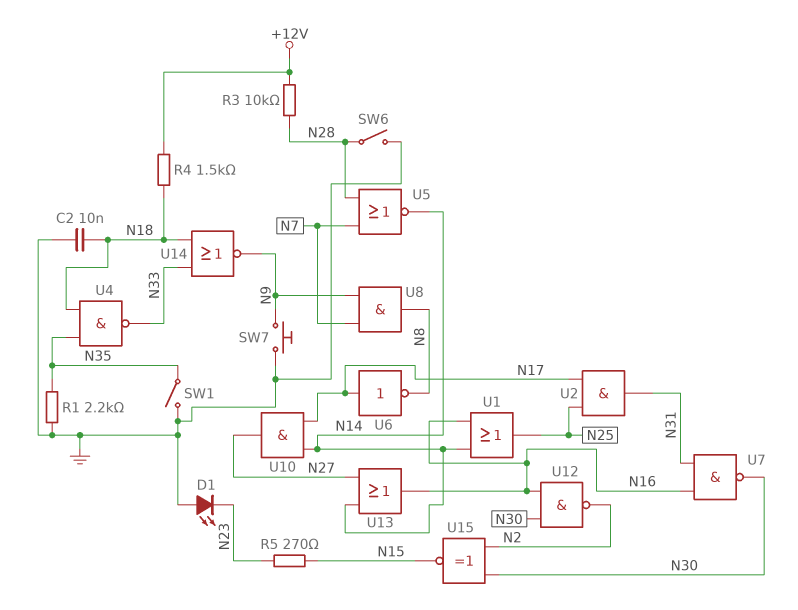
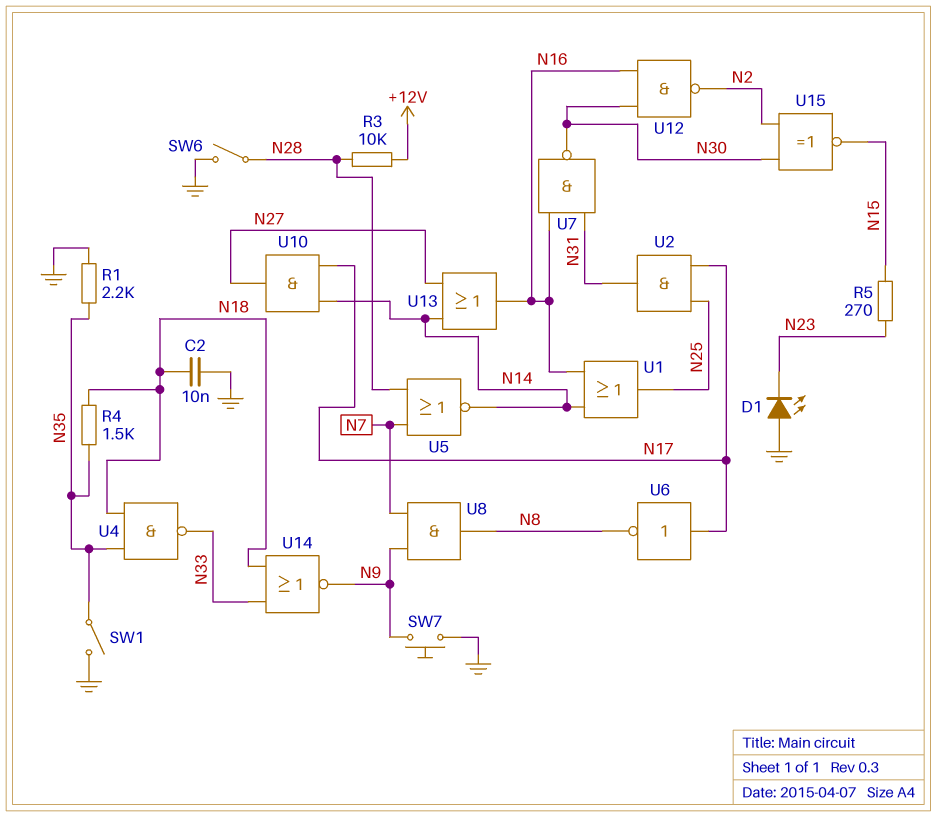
R4: 1.5k (+12V, N18) -> 1.5k (N18, N35)

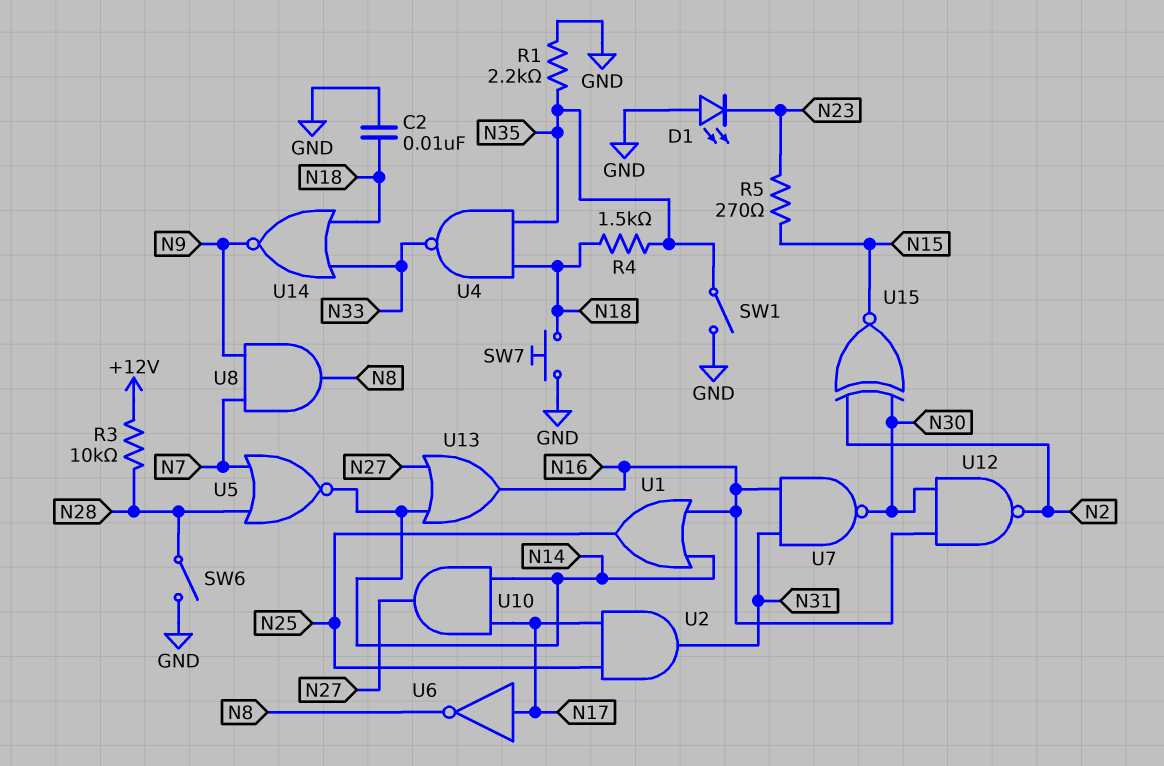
SW7: button (GND, N9) -> button (GND, N18)

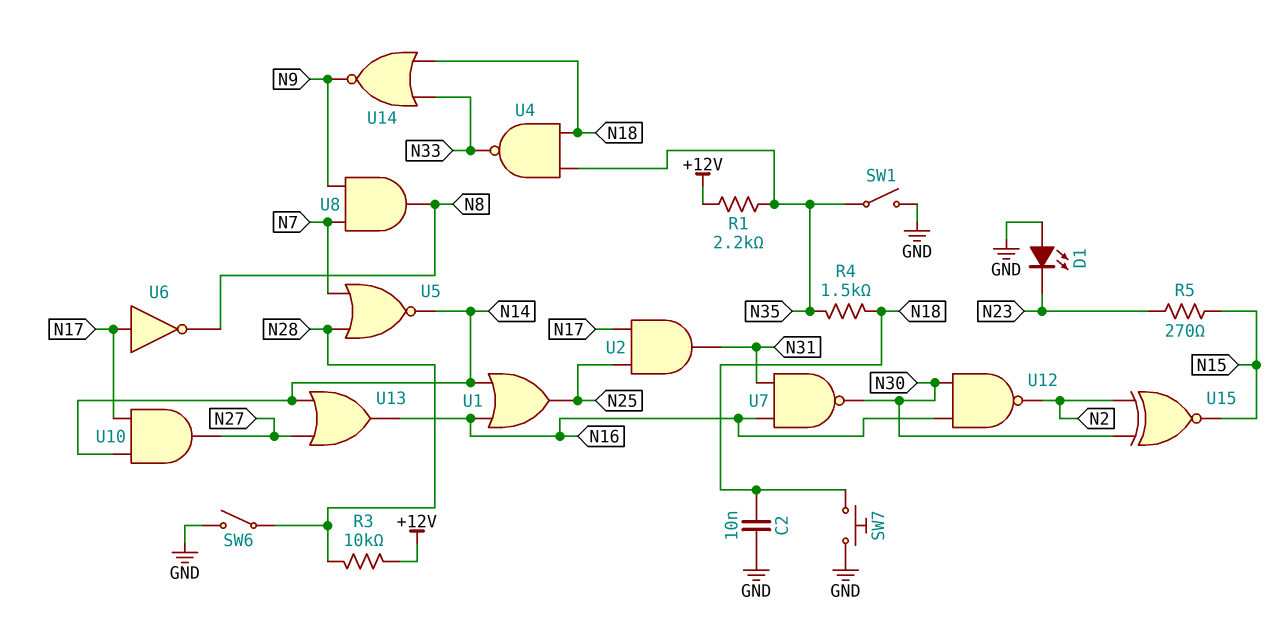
R1: 2.2k (GND, N35) -> 2.2k (+12V, N35)

